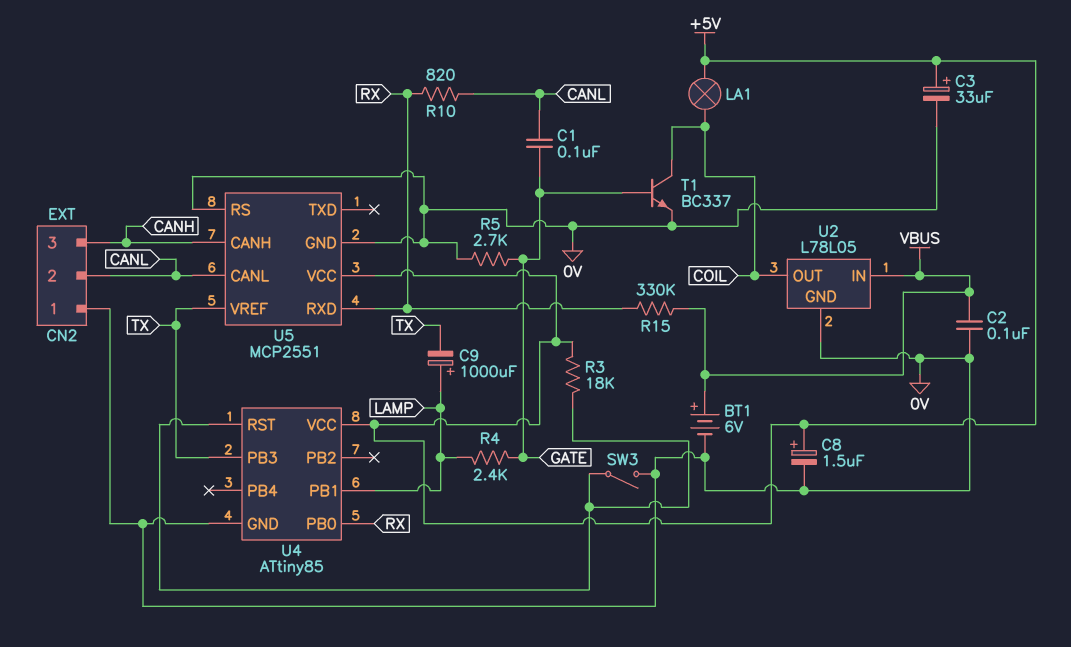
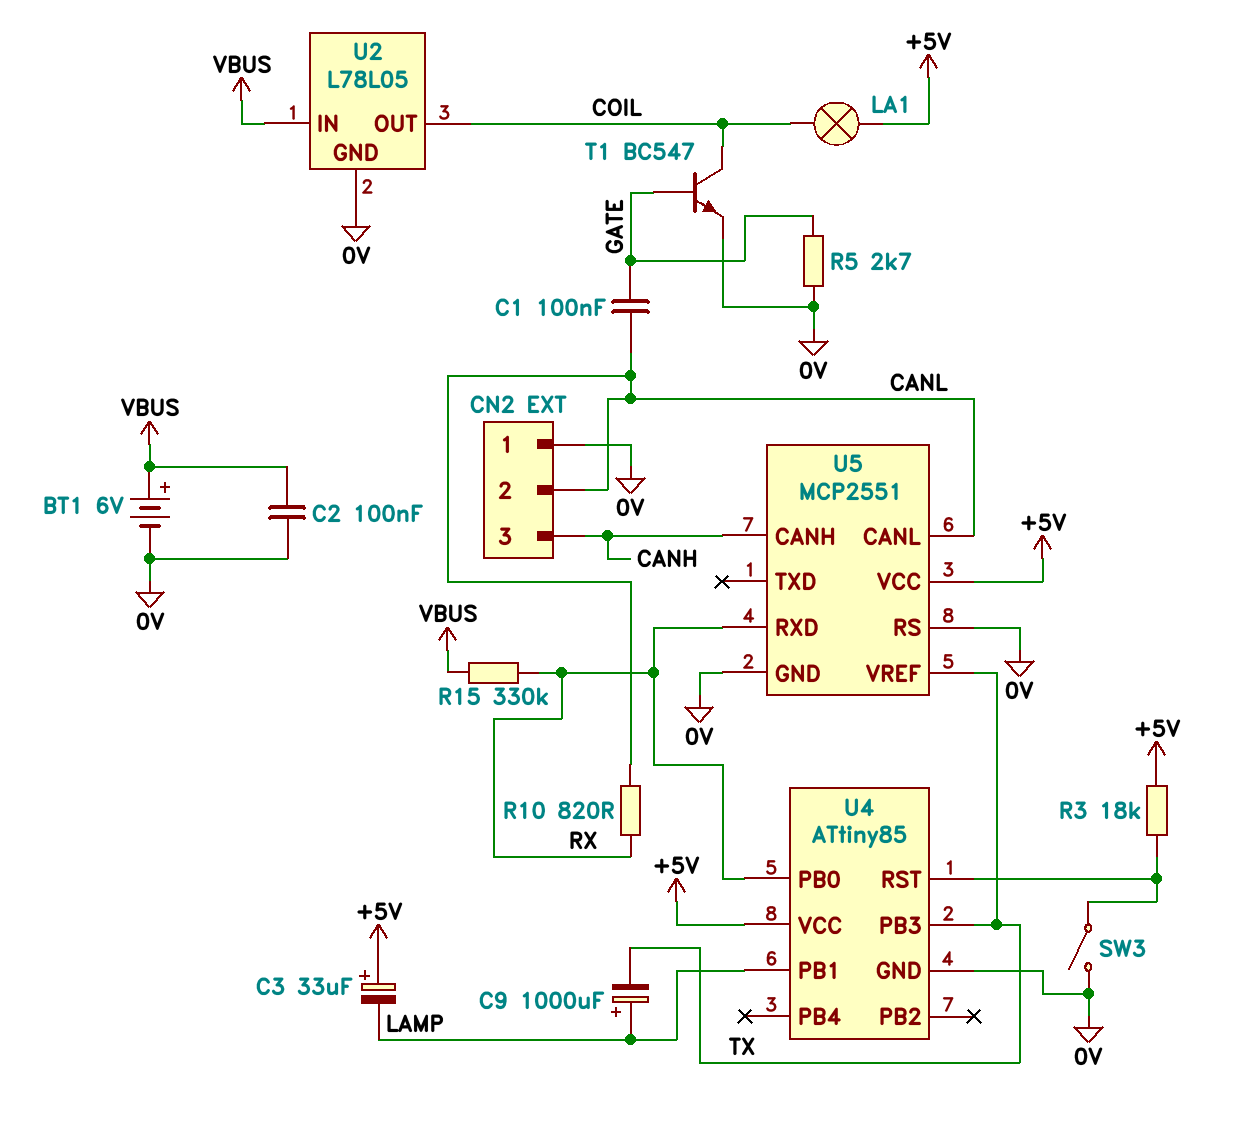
C3: 33uF (plus +5V, minus 0V) -> 33uF (plus +5V, minus LAMP)
C8: 1.5uF (plus +5V, minus 0V) -> none
R4: 2.4k (GATE, LAMP) -> none
T1: NPN BC337 (B GATE, C COIL, E 0V) -> NPN BC547 (B GATE, C COIL, E 0V)

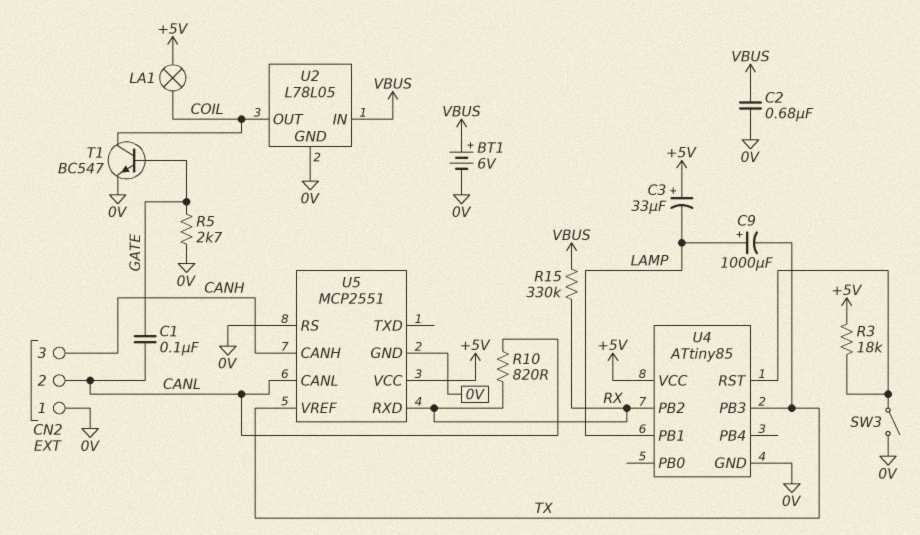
C2: 100nF (0V, VBUS) -> 680nF (0V, VBUS)
U4 pin PB0: RX -> none
U4 pin PB2: none -> RX

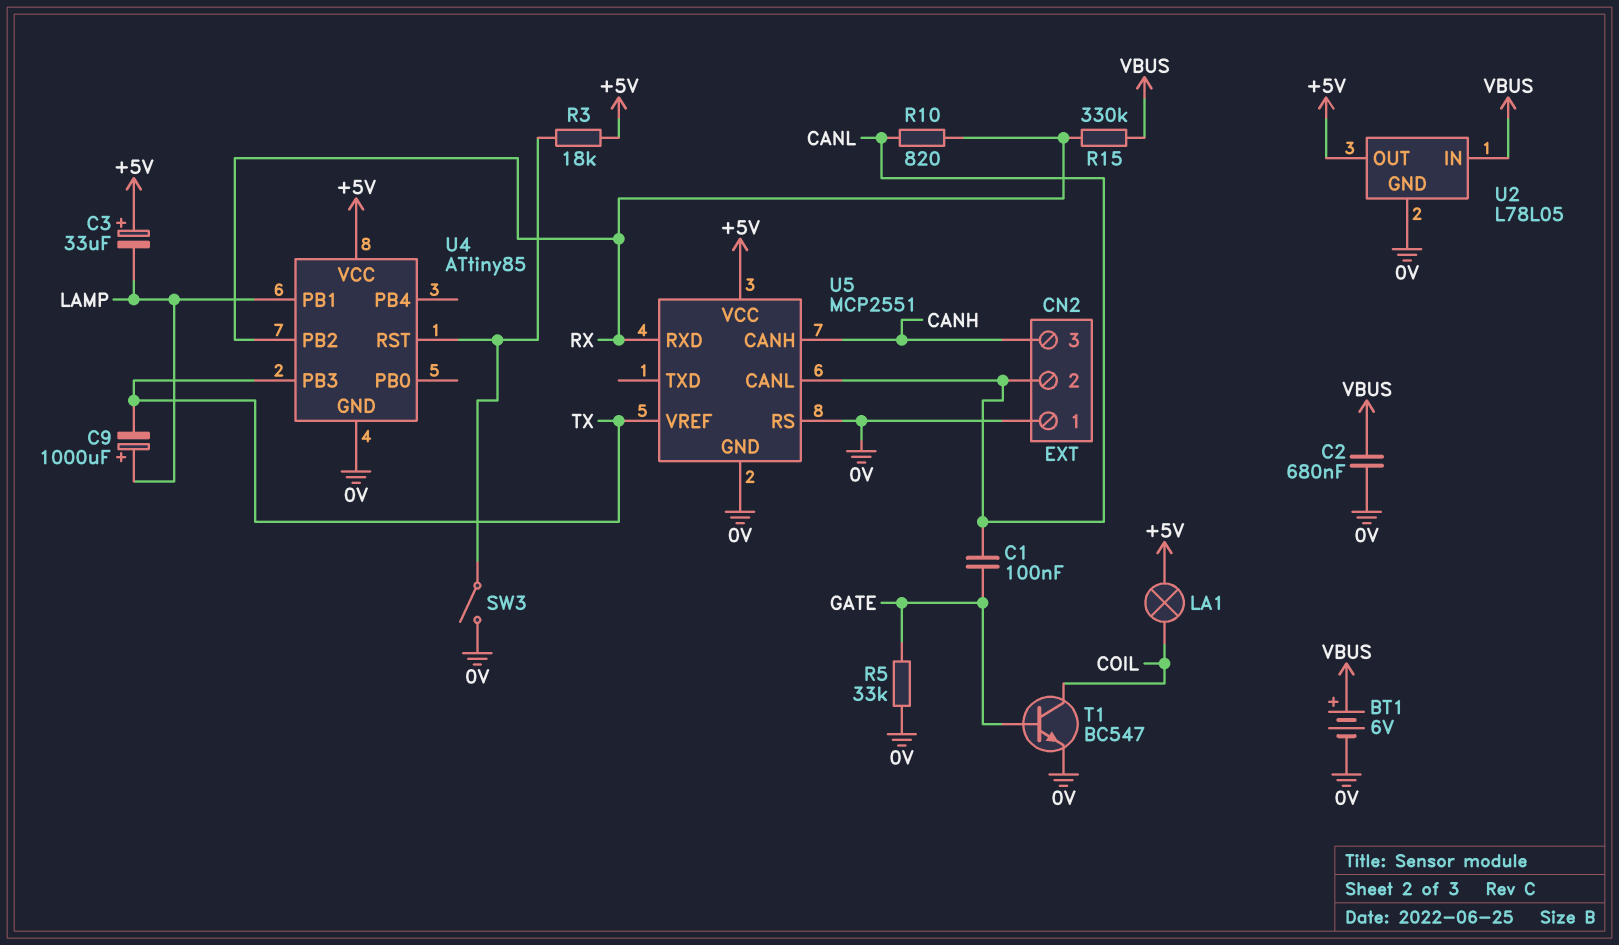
R5: 2.7k (0V, GATE) -> 33k (0V, GATE)
U2 pin OUT: COIL -> +5V

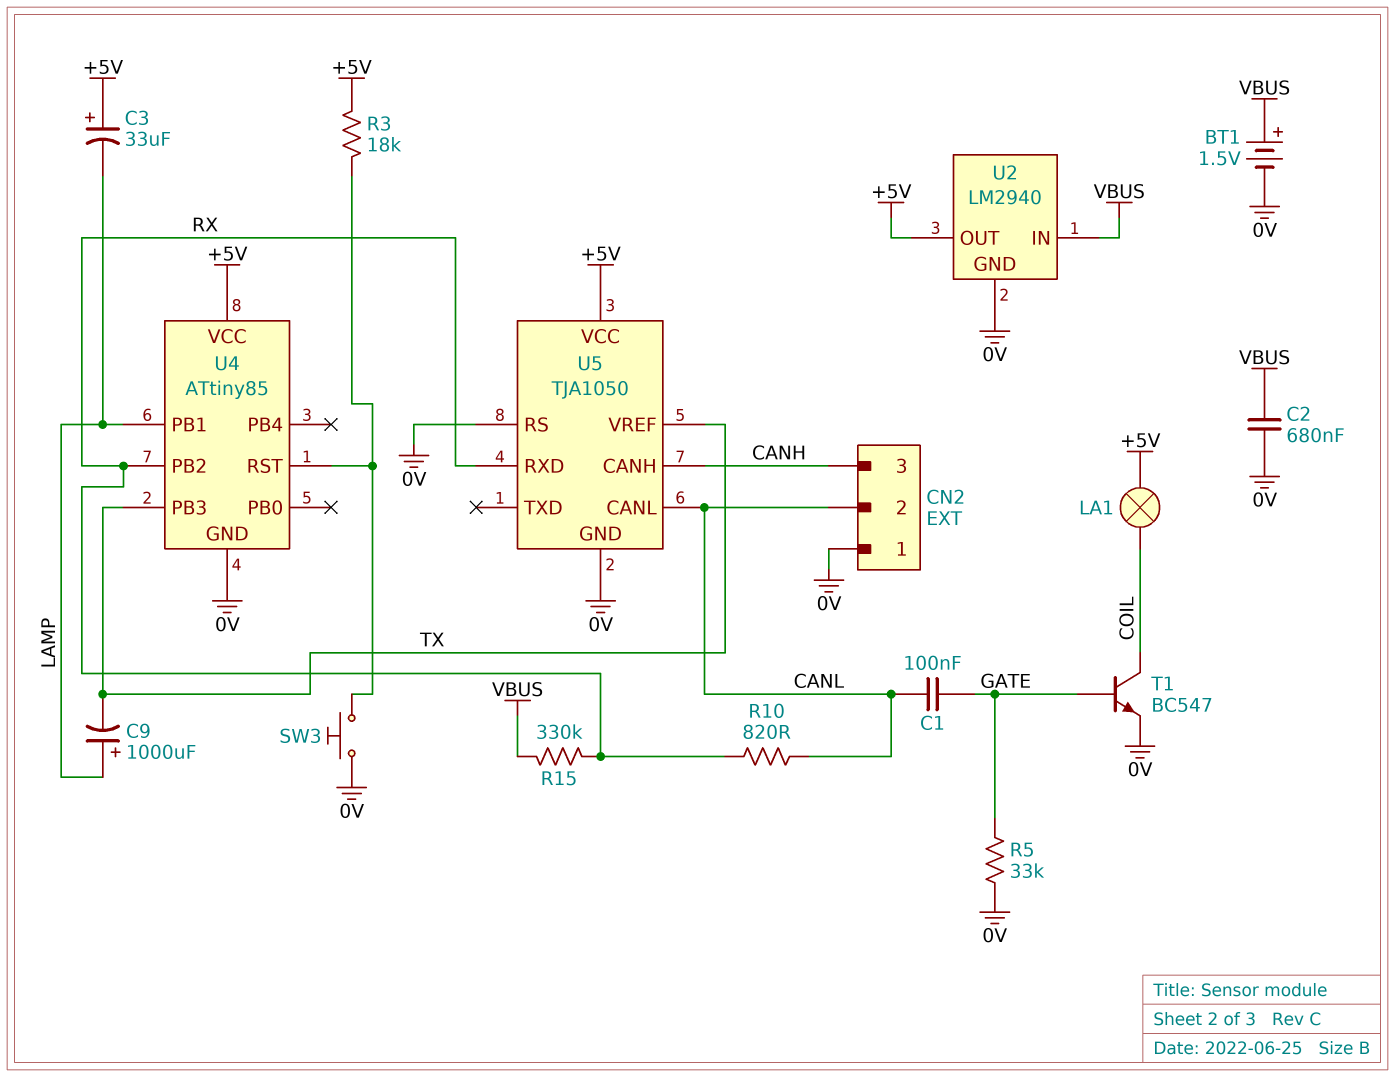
BT1: 6V (plus VBUS, minus 0V) -> 1.5V (plus VBUS, minus 0V)
SW3: switch (0V, U4/RST) -> button (0V, U4/RST)
U2: L78L05 -> LM2940
U5: MCP2551 -> TJA1050

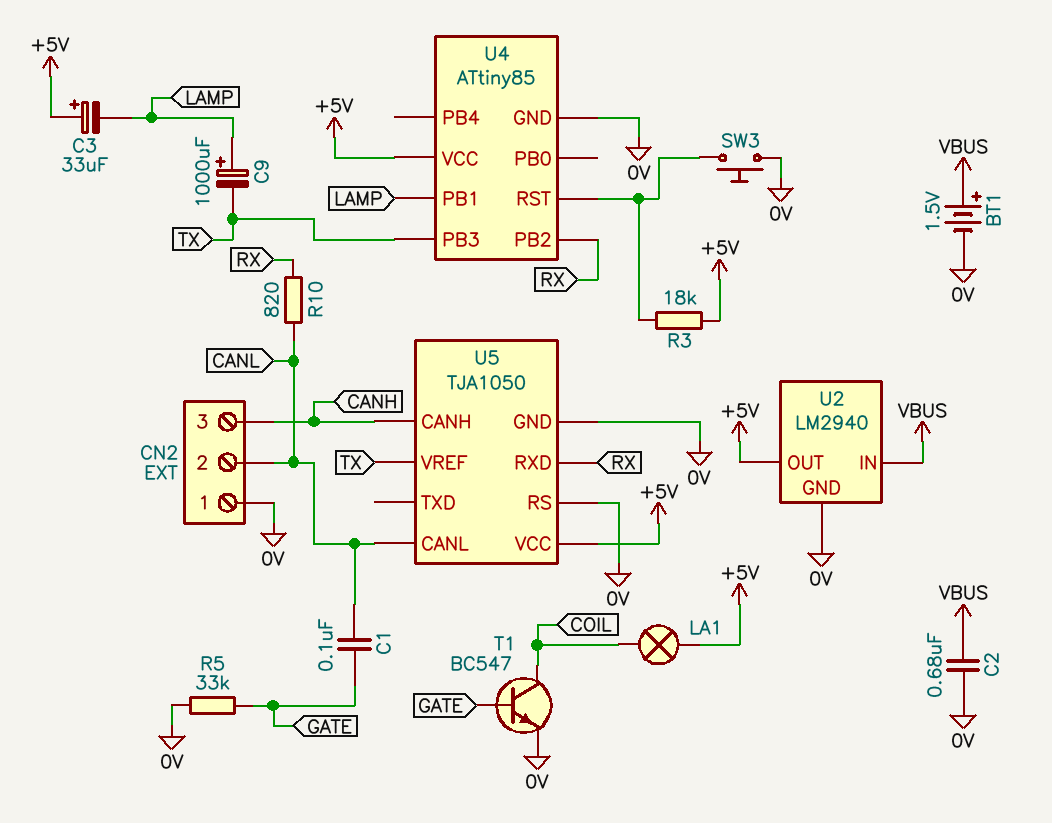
R15: 330k (RX, VBUS) -> none

